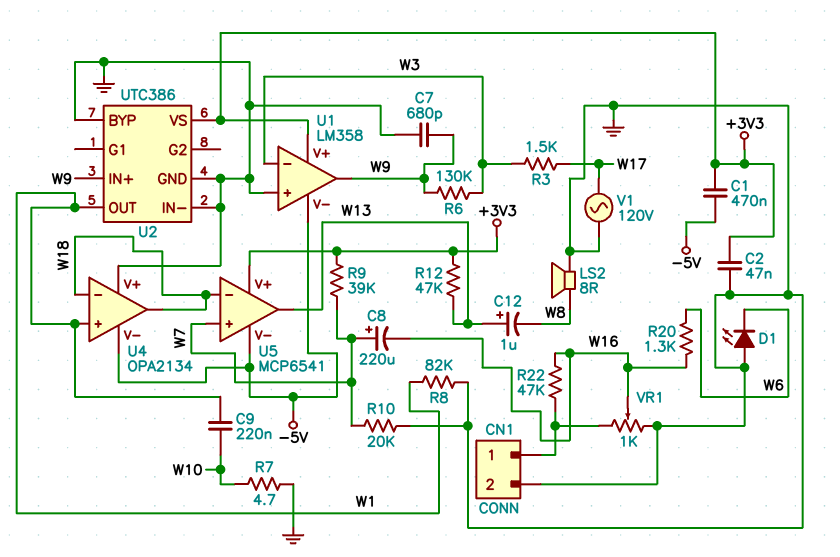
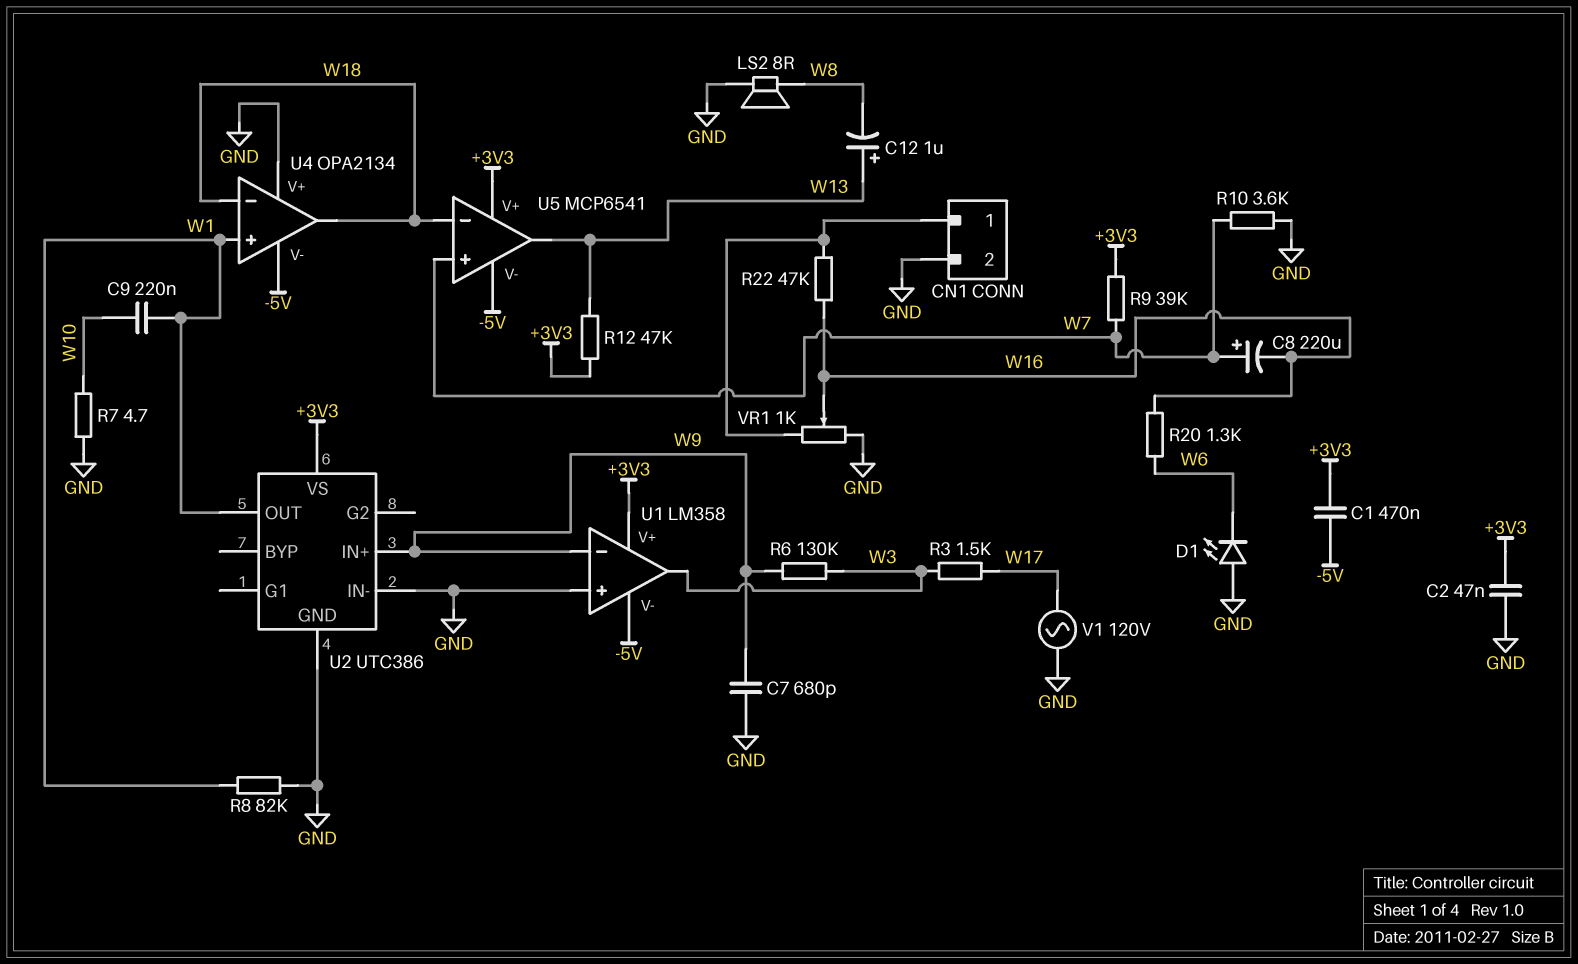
R10: 20k (GND, W7) -> 3.6k (GND, W7)
U1 pin in-: W3 -> W9
U1 pin out: W9 -> W3
U2 pin BYP: GND -> none

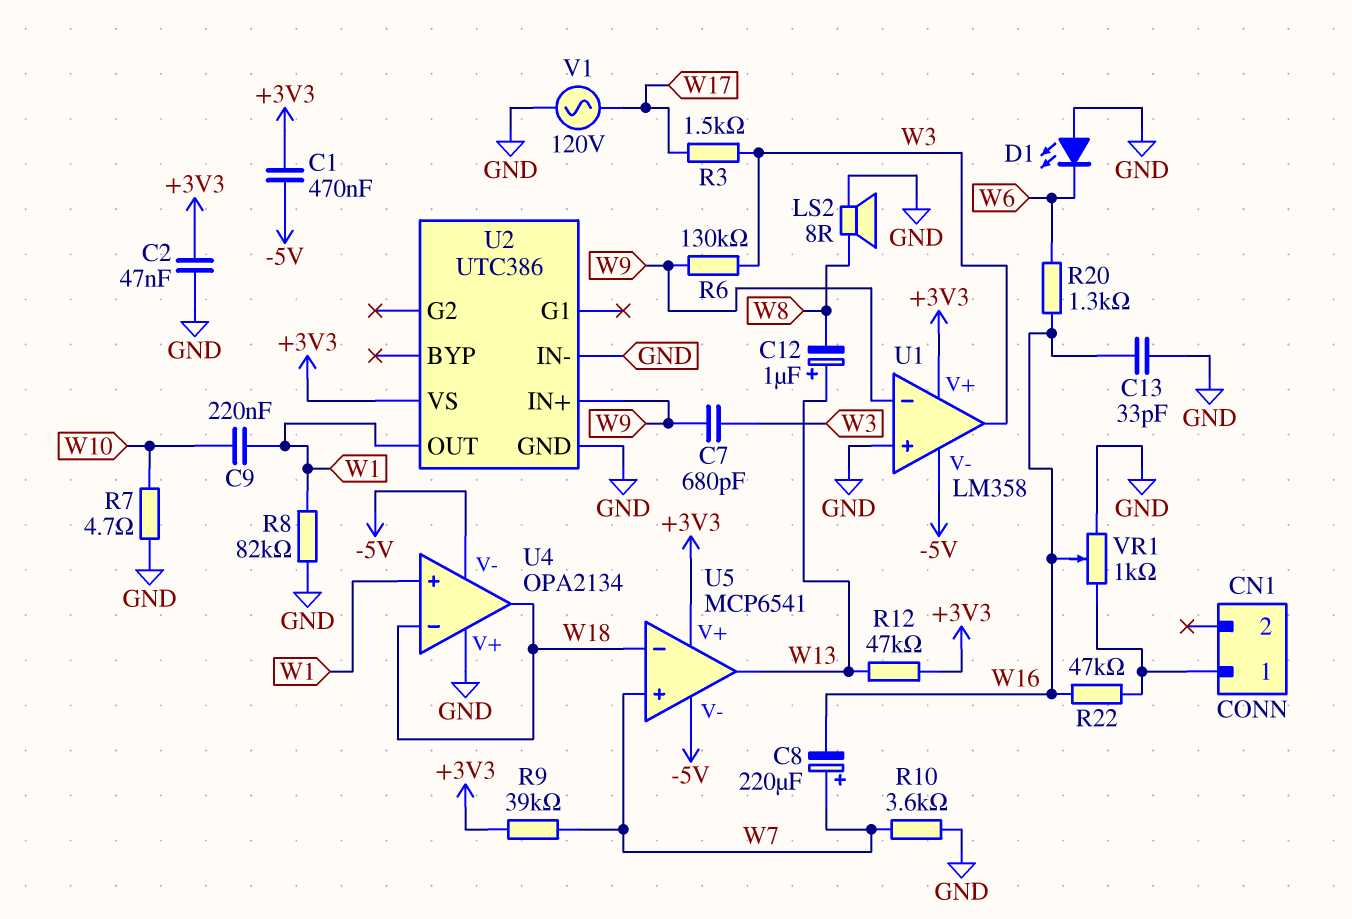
C7: 680pF (GND, W9) -> 680pF (W3, W9)
C13: none -> 33pF (GND, W16)
CN1 pin 2: GND -> none

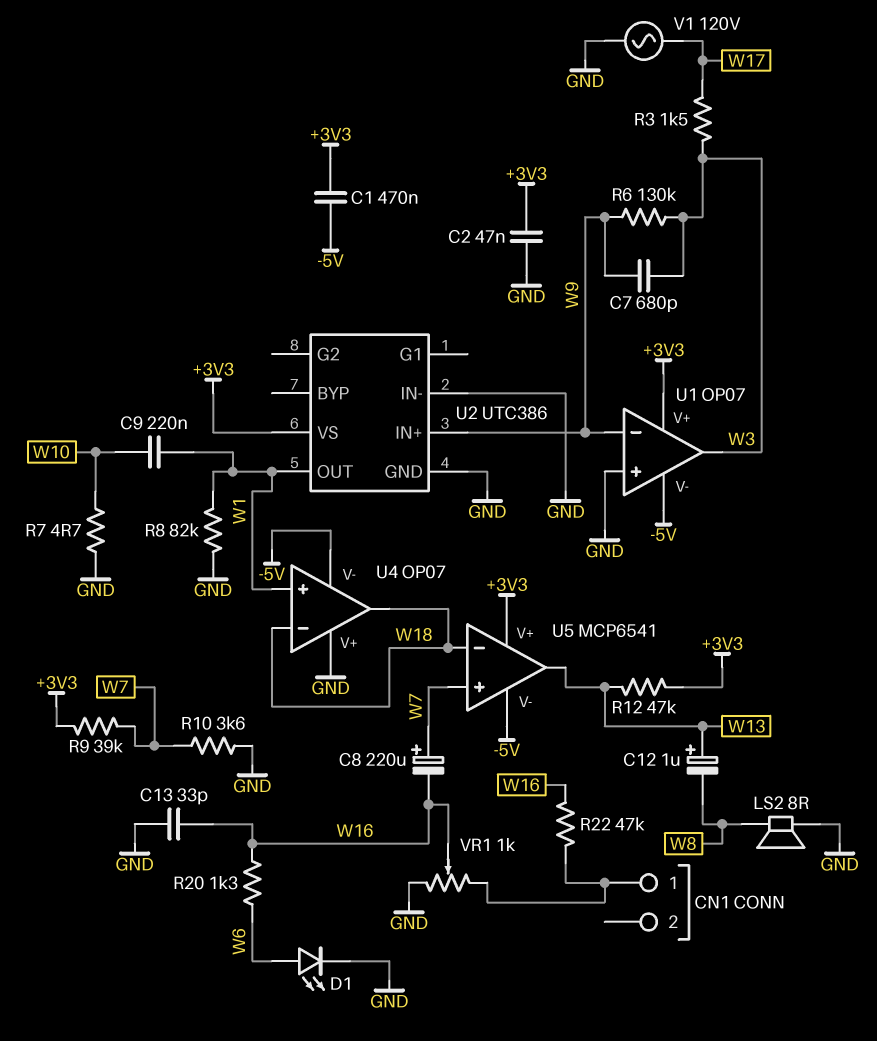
D1: LED (A GND, K W6) -> LED (A W6, K GND)
U1: LM358 -> OP07
U4: OPA2134 -> OP07

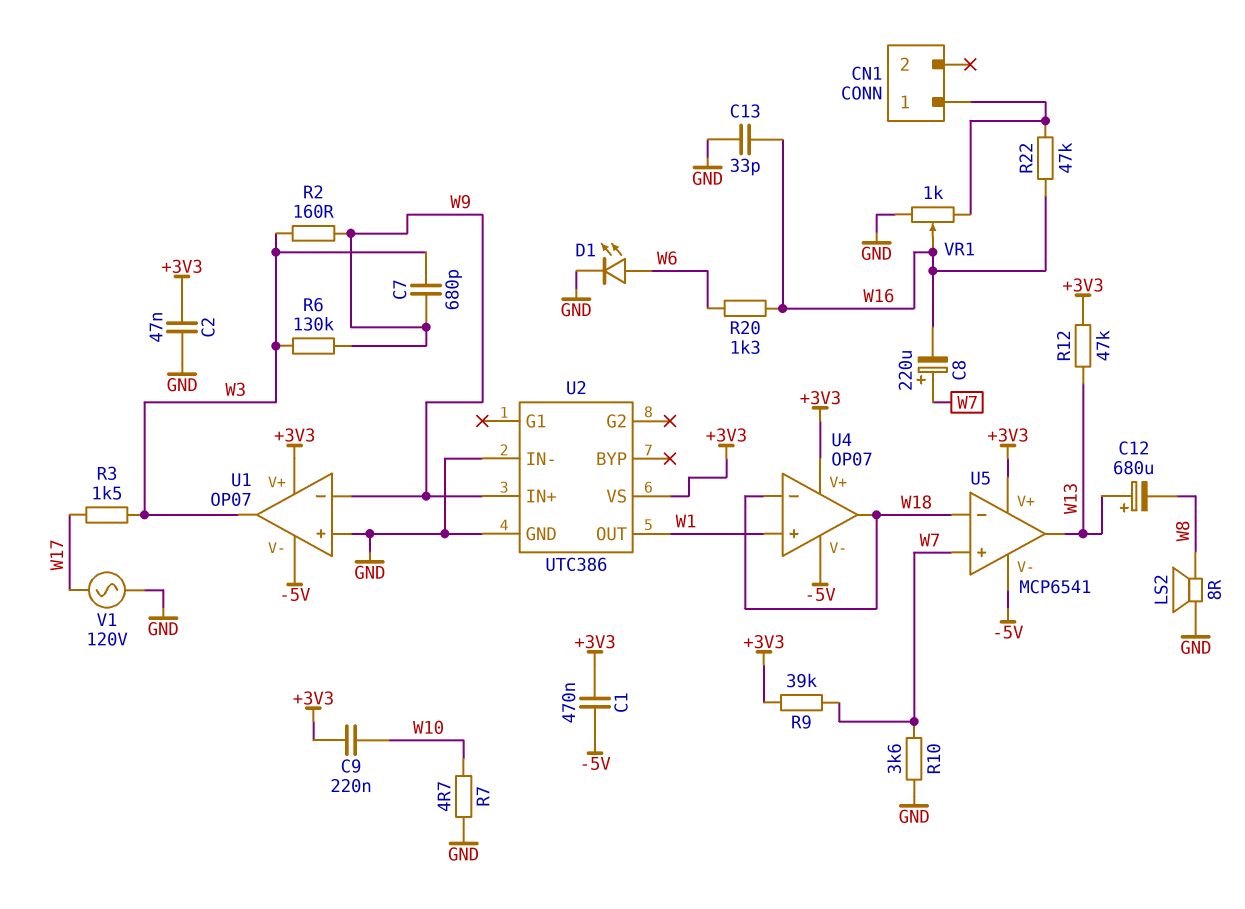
C9: 220nF (W1, W10) -> 220nF (+3V3, W10)
C12: 1uF (plus W13, minus W8) -> 680uF (plus W13, minus W8)
R2: none -> 160 (W3, W9)
R8: 82k (GND, W1) -> none
U4 pin V+: GND -> +3V3

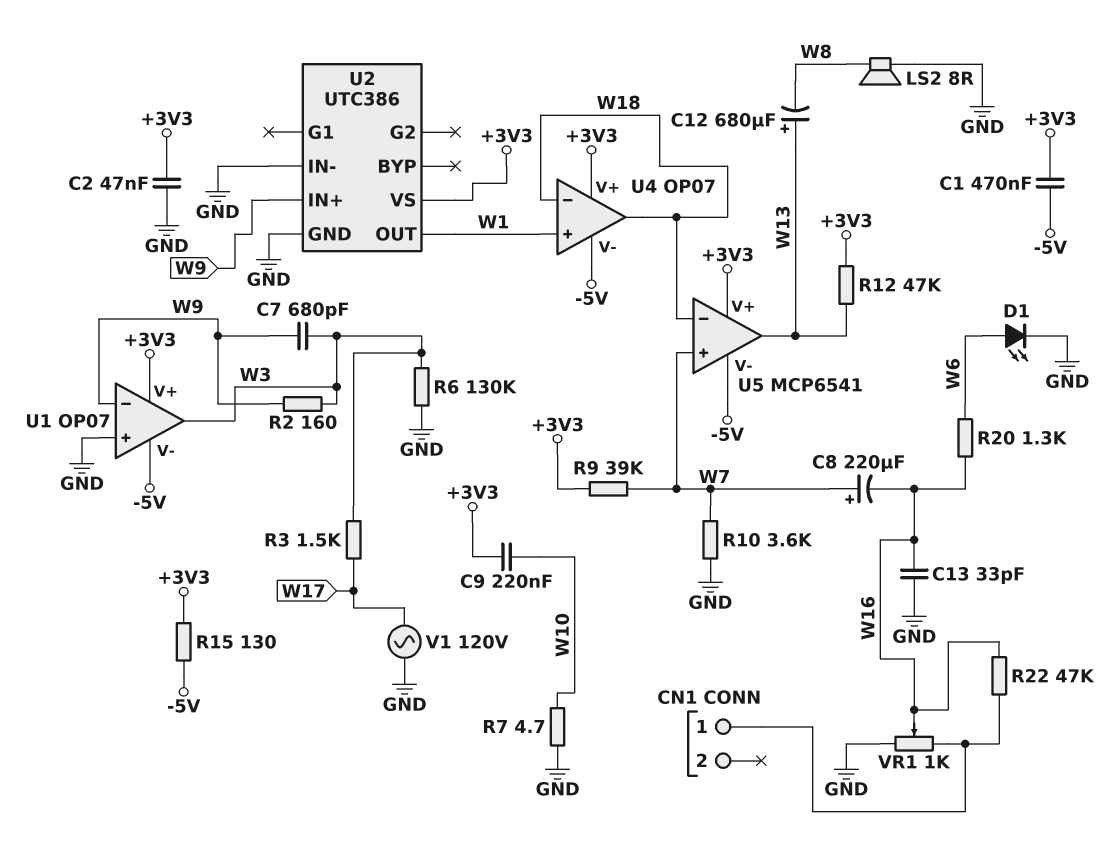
R6: 130k (W3, W9) -> 130k (GND, W3)
R15: none -> 130 (+3V3, -5V)

